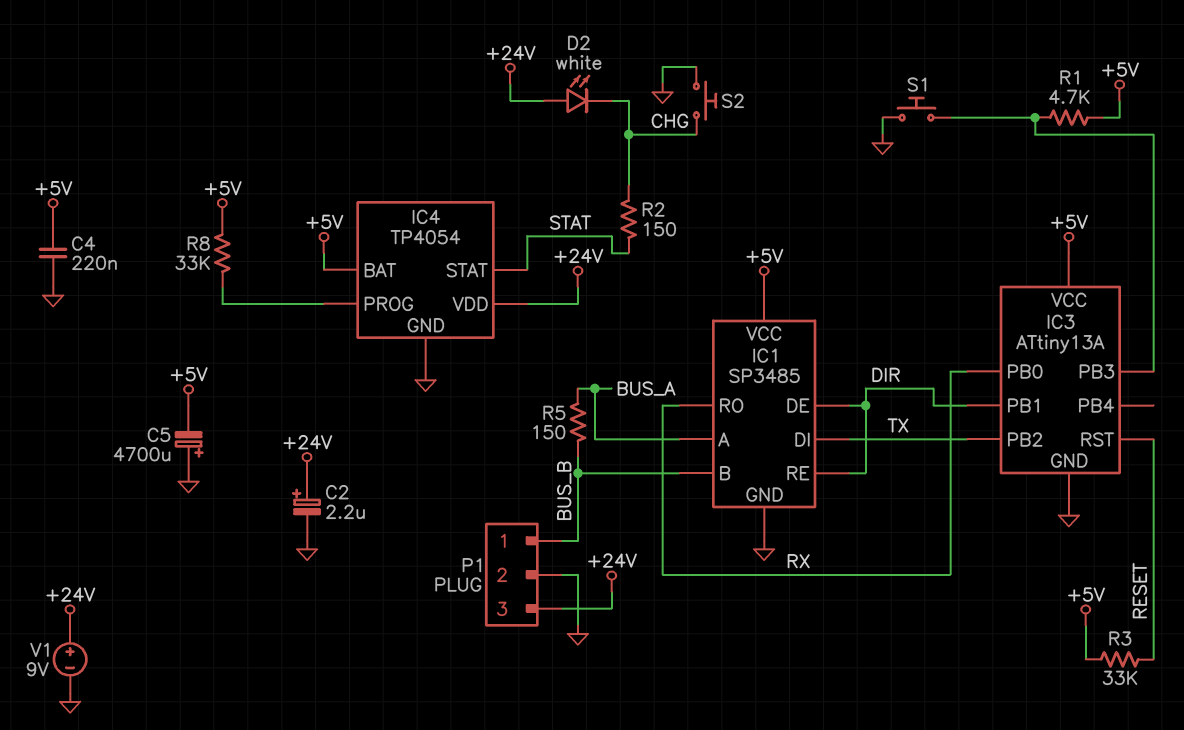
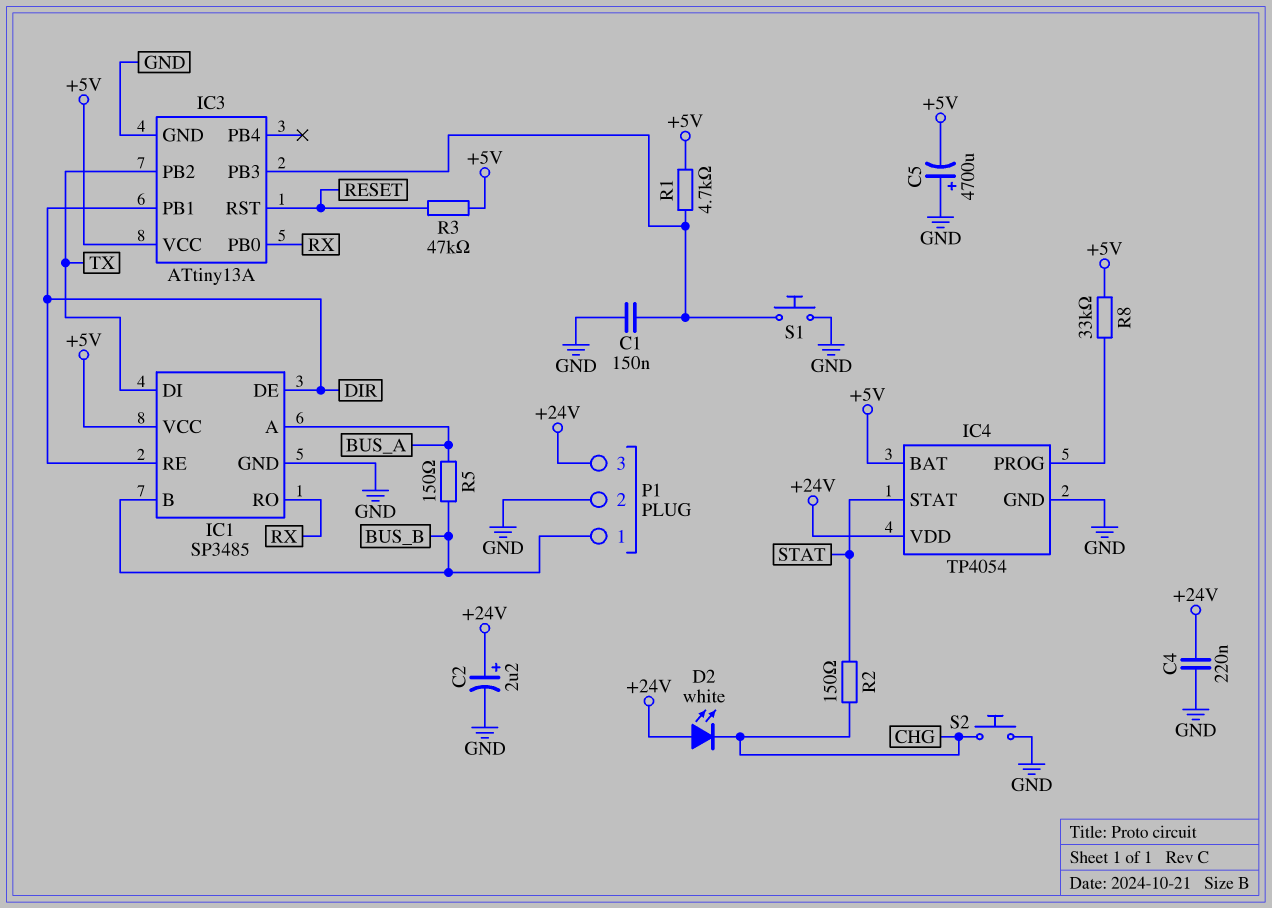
C1: none -> 150nF (GND, IC3/PB3)
C4: 220nF (+5V, GND) -> 220nF (+24V, GND)
R3: 33k (+5V, RESET) -> 47k (+5V, RESET)
V1: 9V (plus +24V, minus GND) -> none

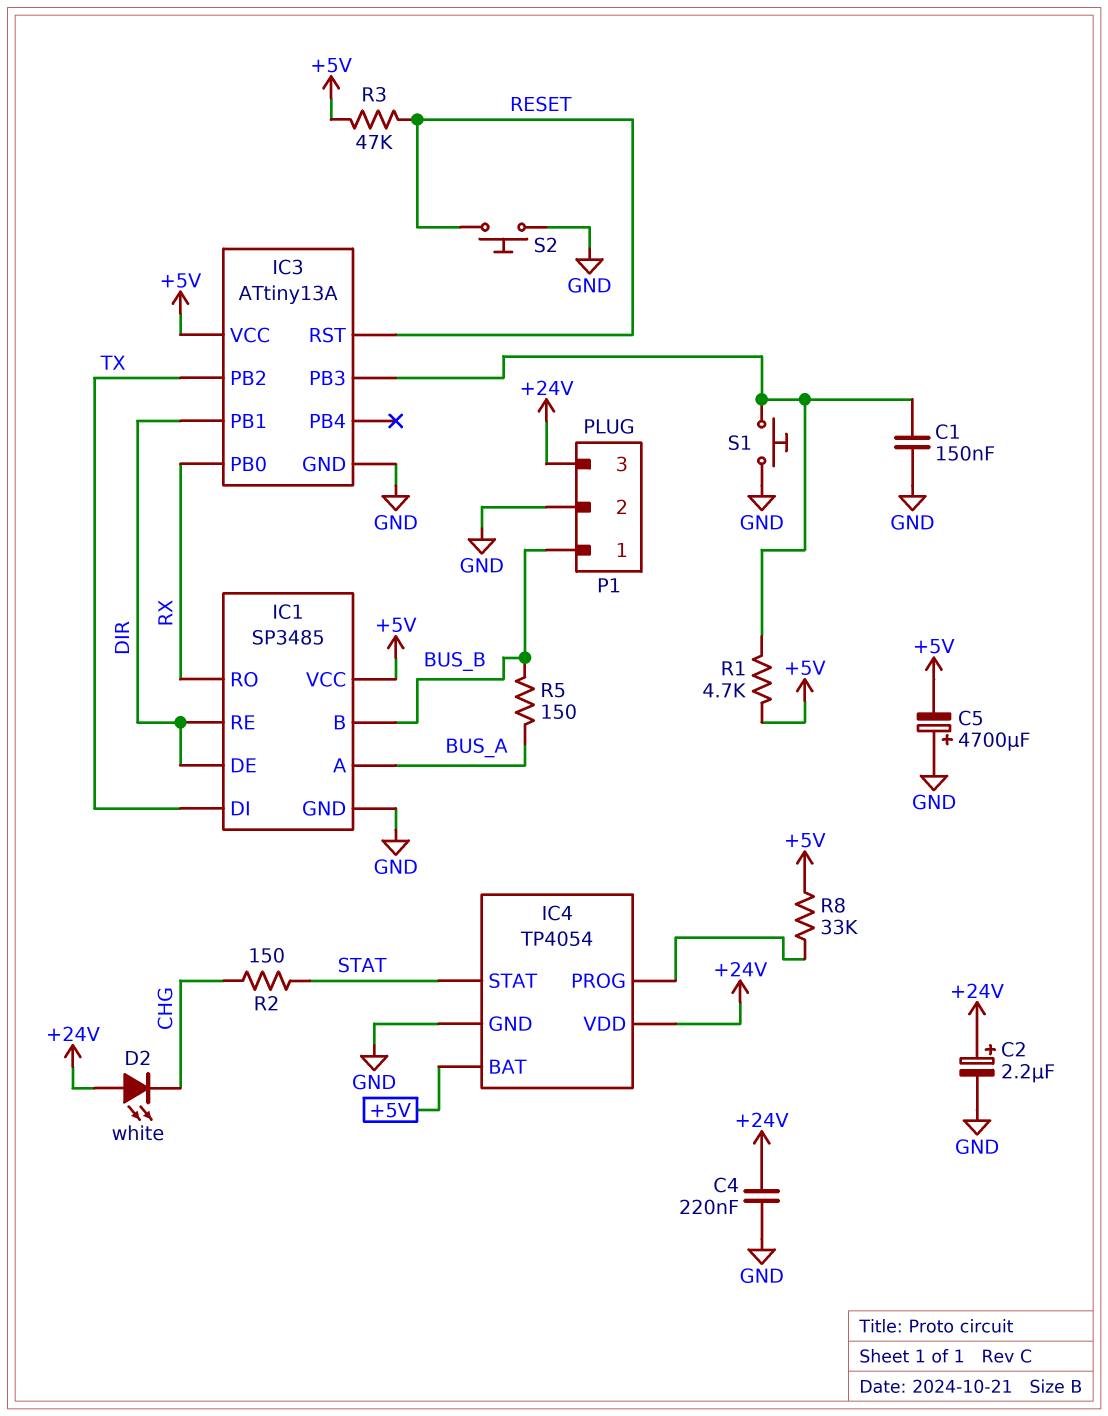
S2: button (CHG, GND) -> button (GND, RESET)

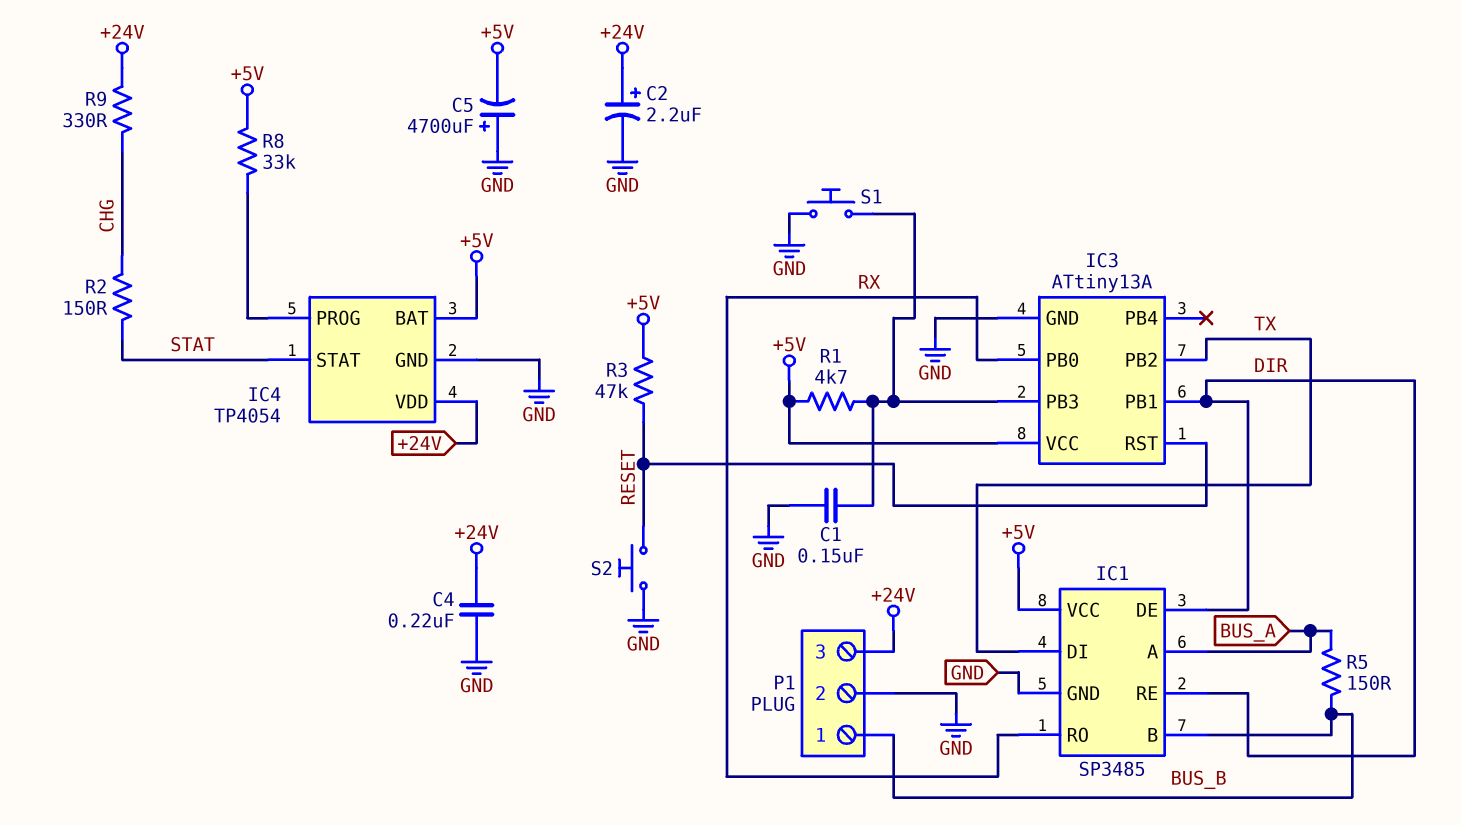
D2: LED white (A +24V, K CHG) -> none
R9: none -> 330 (+24V, CHG)

